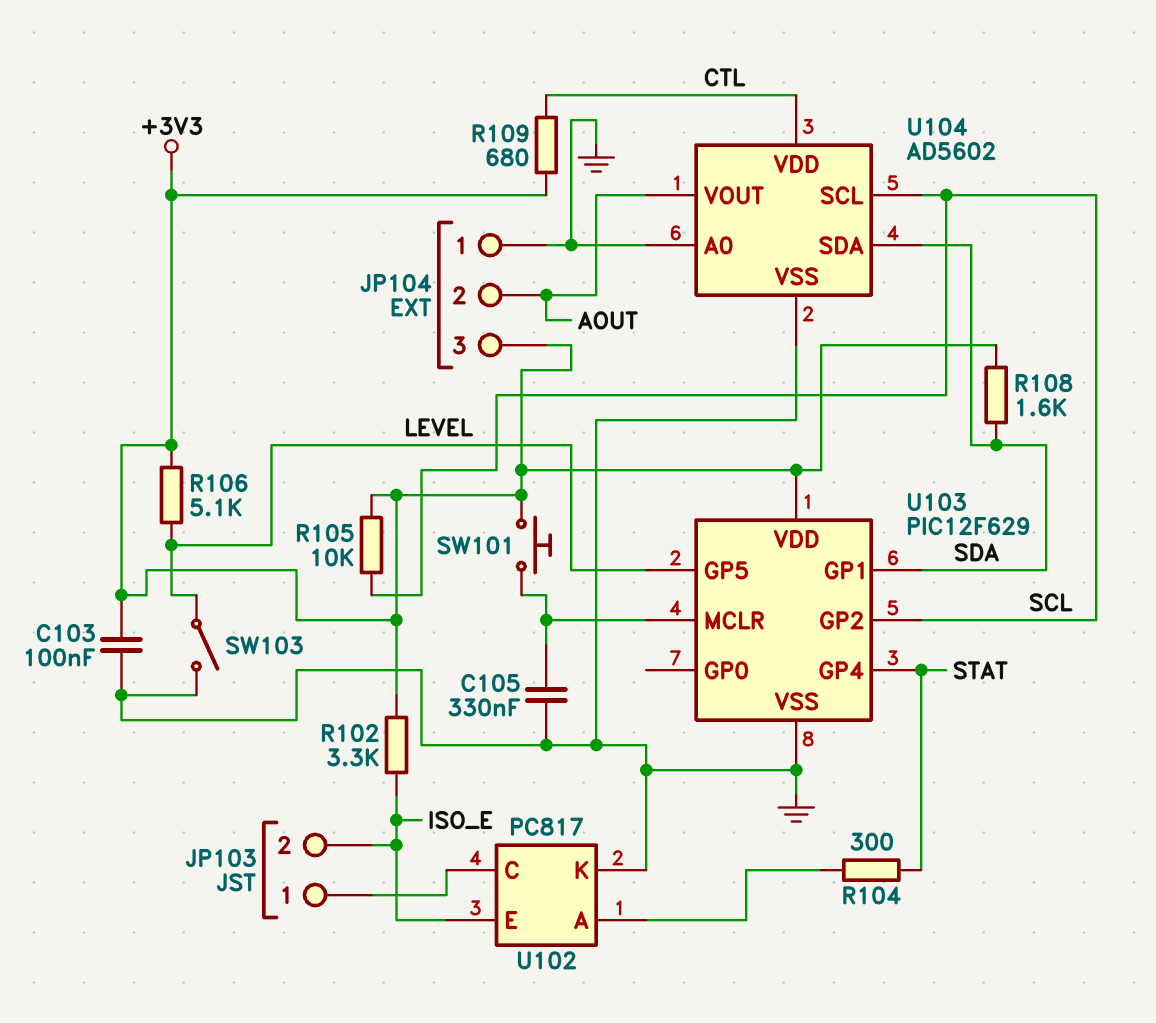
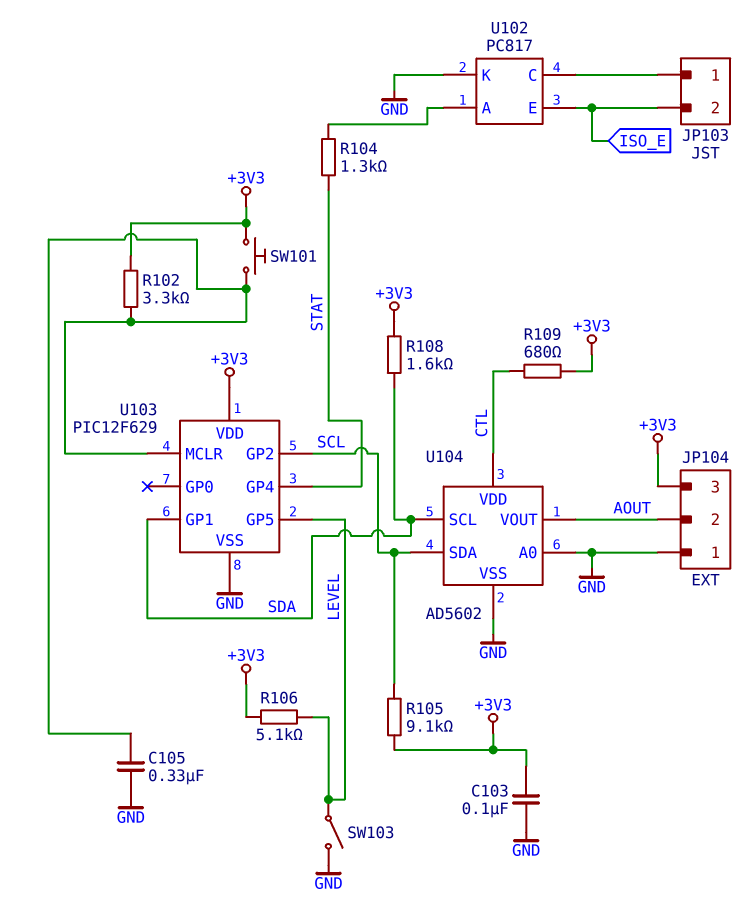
R102: 3.3k (+3V3, ISO_E) -> 3.3k (+3V3, U103/MCLR)
R104: 300 (STAT, U102/A) -> 1.3k (STAT, U102/A)
R105: 10k (+3V3, SCL) -> 9.1k (+3V3, SCL)
U104 pin SCL: SCL -> SDA
U104 pin SDA: SDA -> SCL

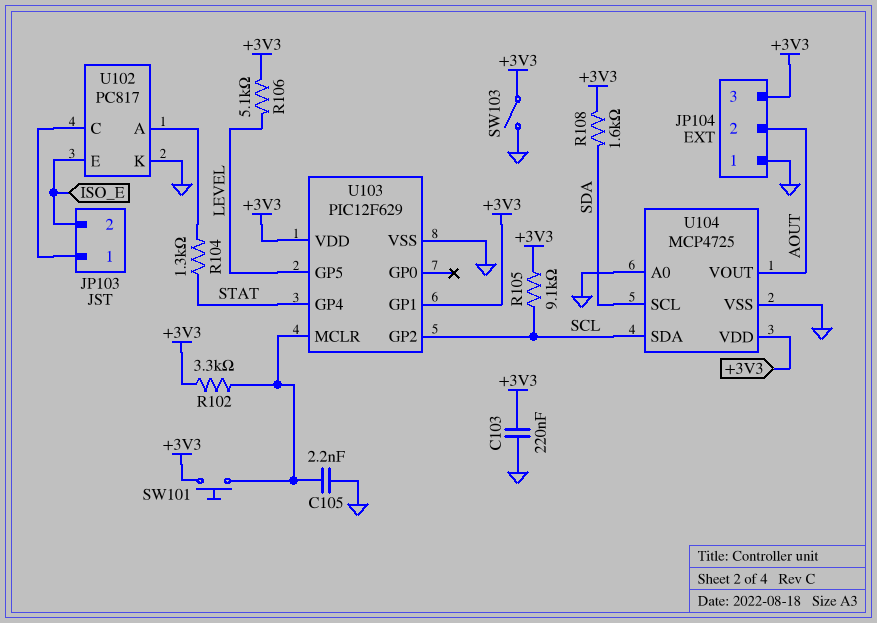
C103: 100nF (+3V3, GND) -> 220nF (+3V3, GND)
C105: 330nF (GND, U103/MCLR) -> 2.2nF (GND, U103/MCLR)
R109: 680 (+3V3, CTL) -> none
SW103: switch (GND, LEVEL) -> switch (+3V3, GND)
U103 pin GP1: SDA -> +3V3
U104: AD5602 -> MCP4725
U104 pin VDD: CTL -> +3V3

